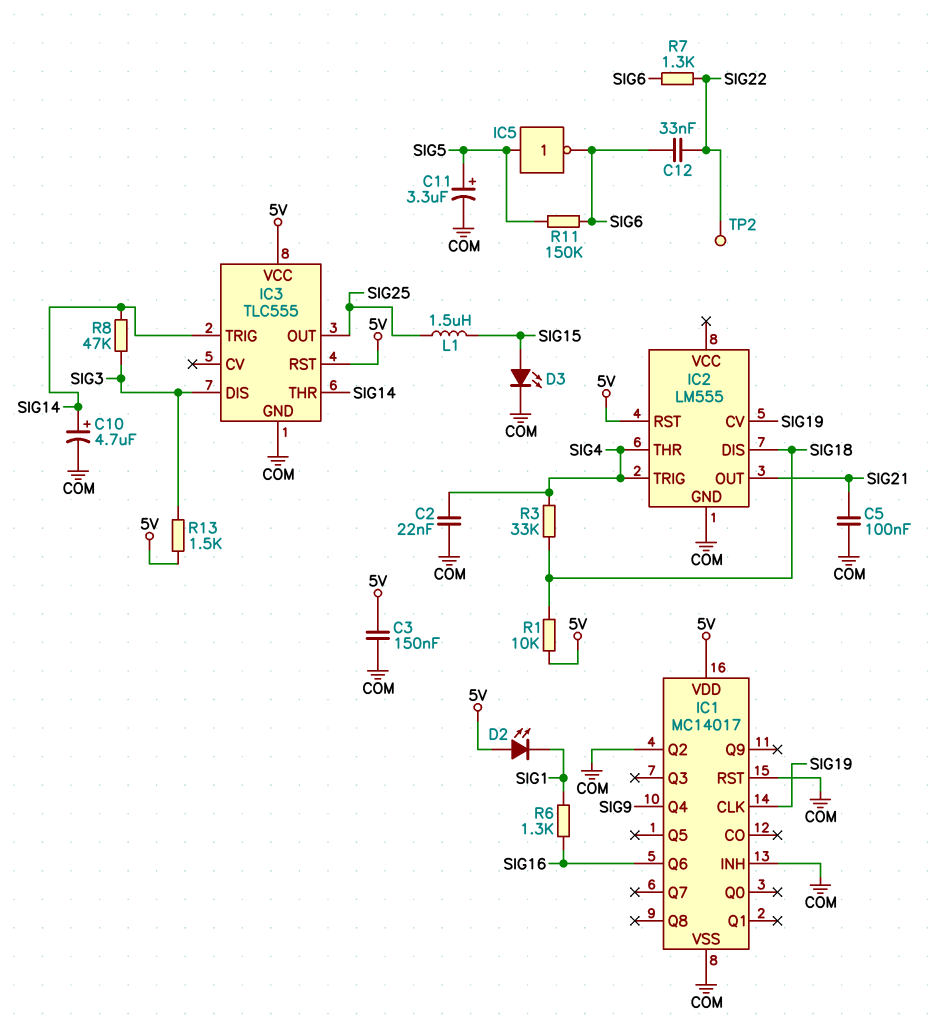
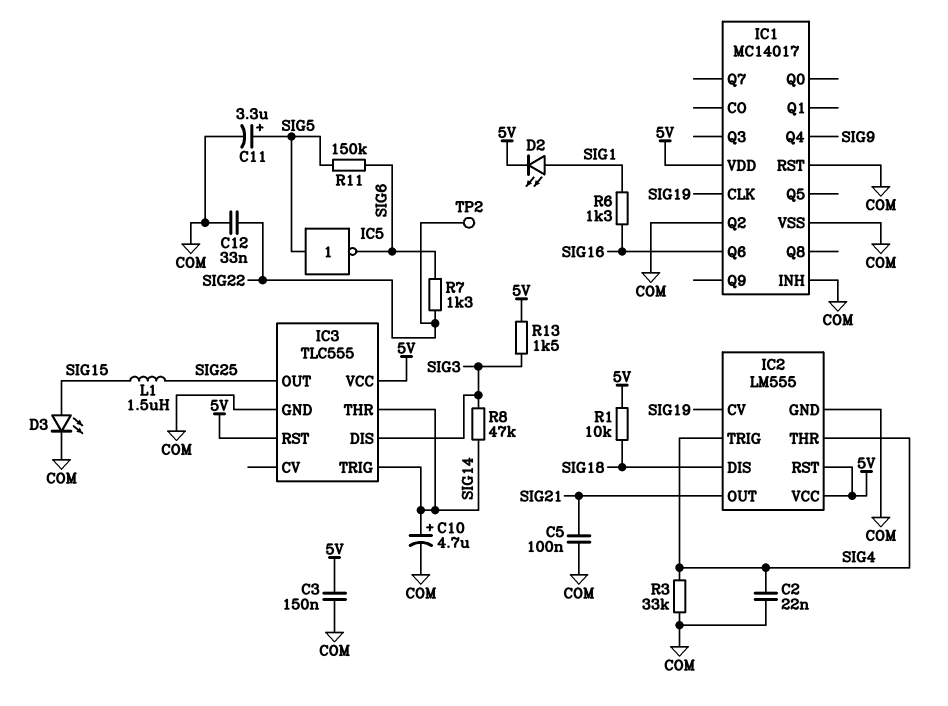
C12: 33nF (SIG6, SIG22) -> 33nF (COM, SIG22)
D2: LED (A 5V, K SIG1) -> LED (A SIG1, K 5V)
IC2 pin VCC: none -> 5V
R3: 33k (SIG4, SIG18) -> 33k (COM, SIG4)

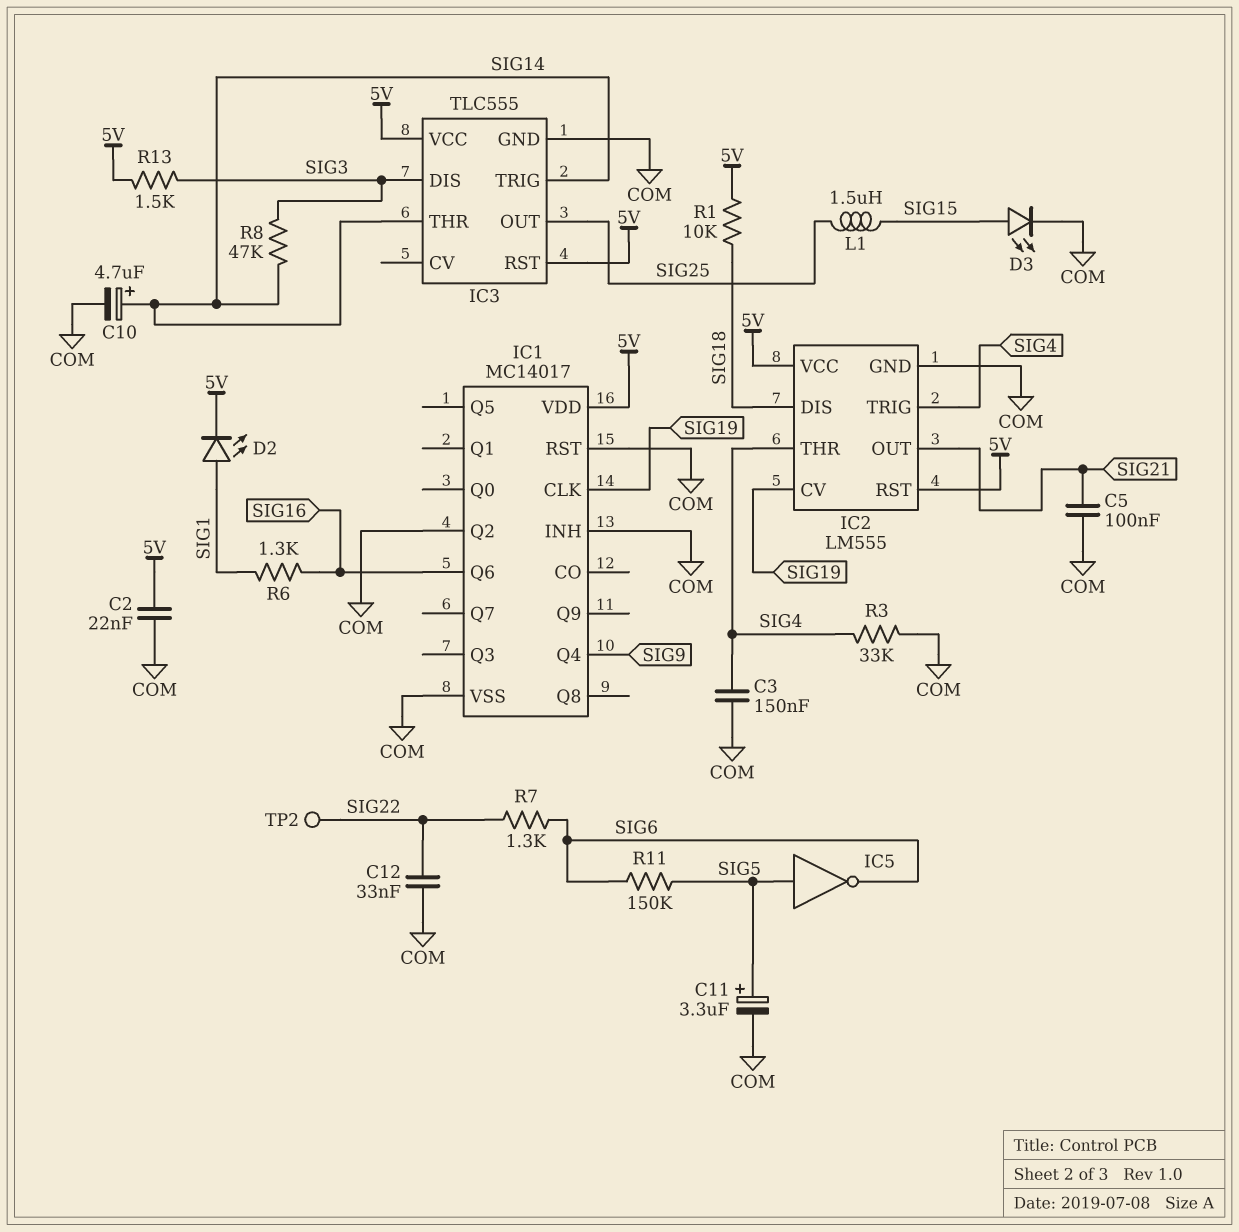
C2: 22nF (COM, SIG4) -> 22nF (5V, COM)
C3: 150nF (5V, COM) -> 150nF (COM, SIG4)

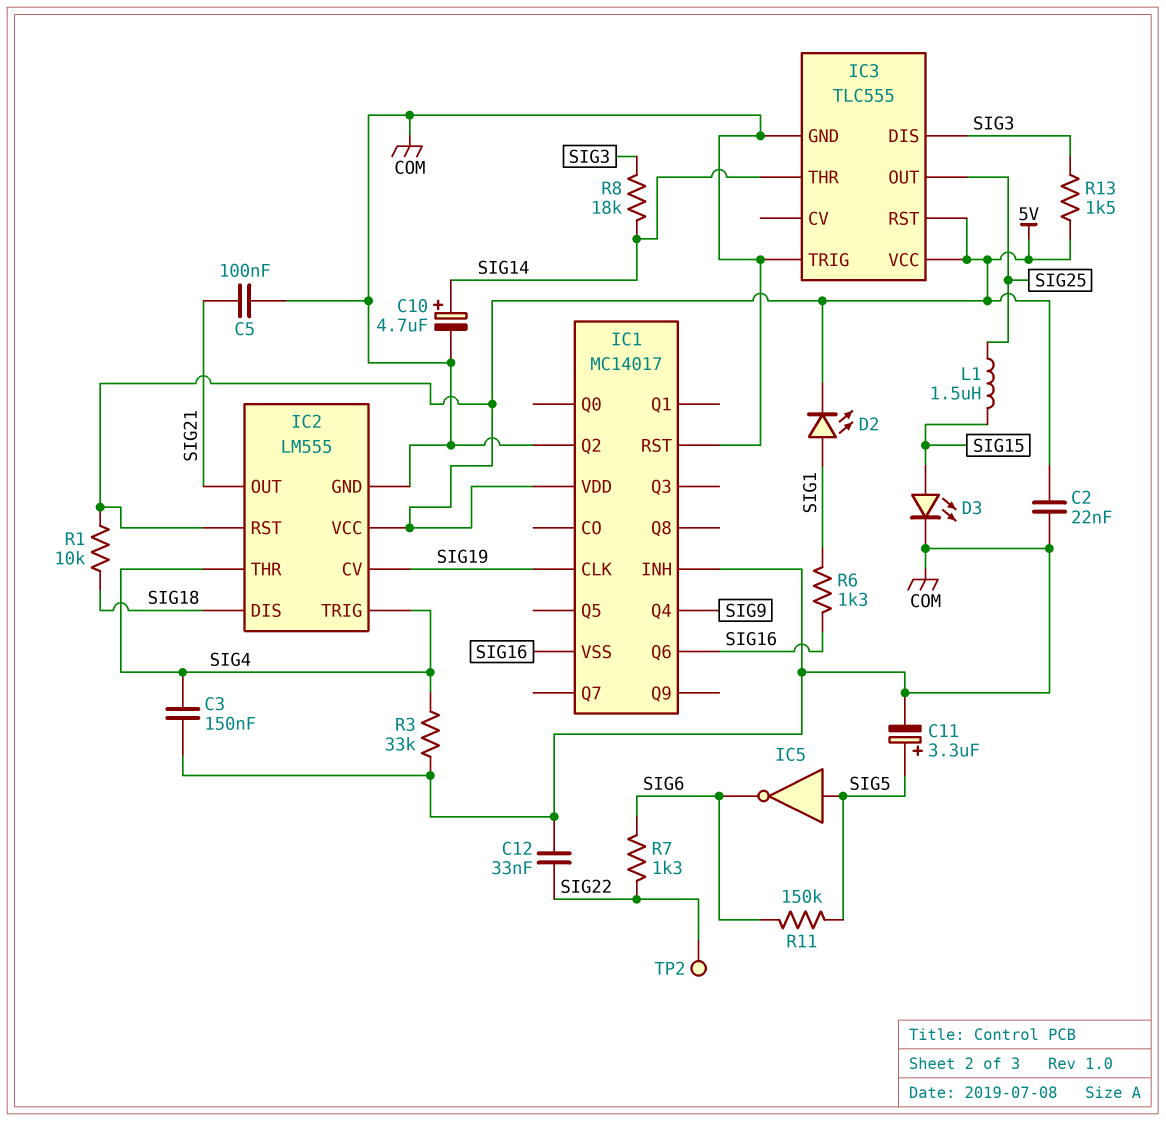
IC1 pin VSS: COM -> SIG16
IC3 pin TRIG: SIG14 -> COM
R8: 47k (SIG3, SIG14) -> 18k (SIG3, SIG14)

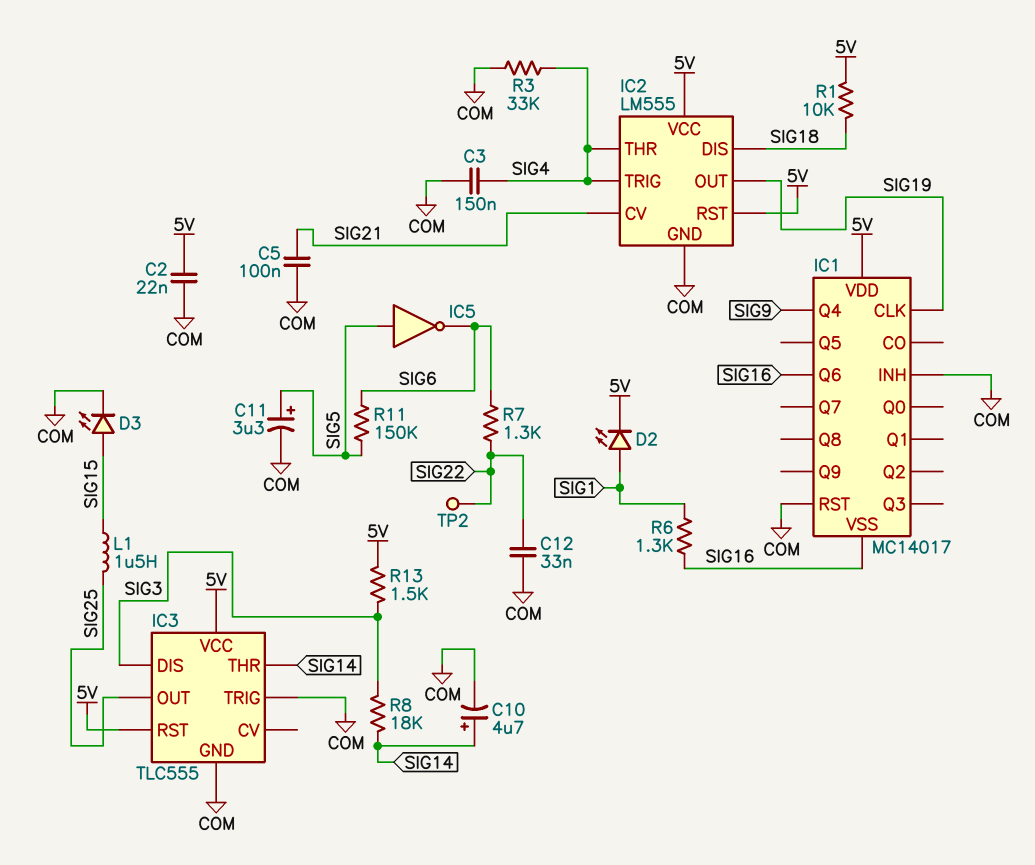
IC1 pin Q2: COM -> none
IC2 pin CV: SIG19 -> SIG21
IC2 pin OUT: SIG21 -> SIG19

